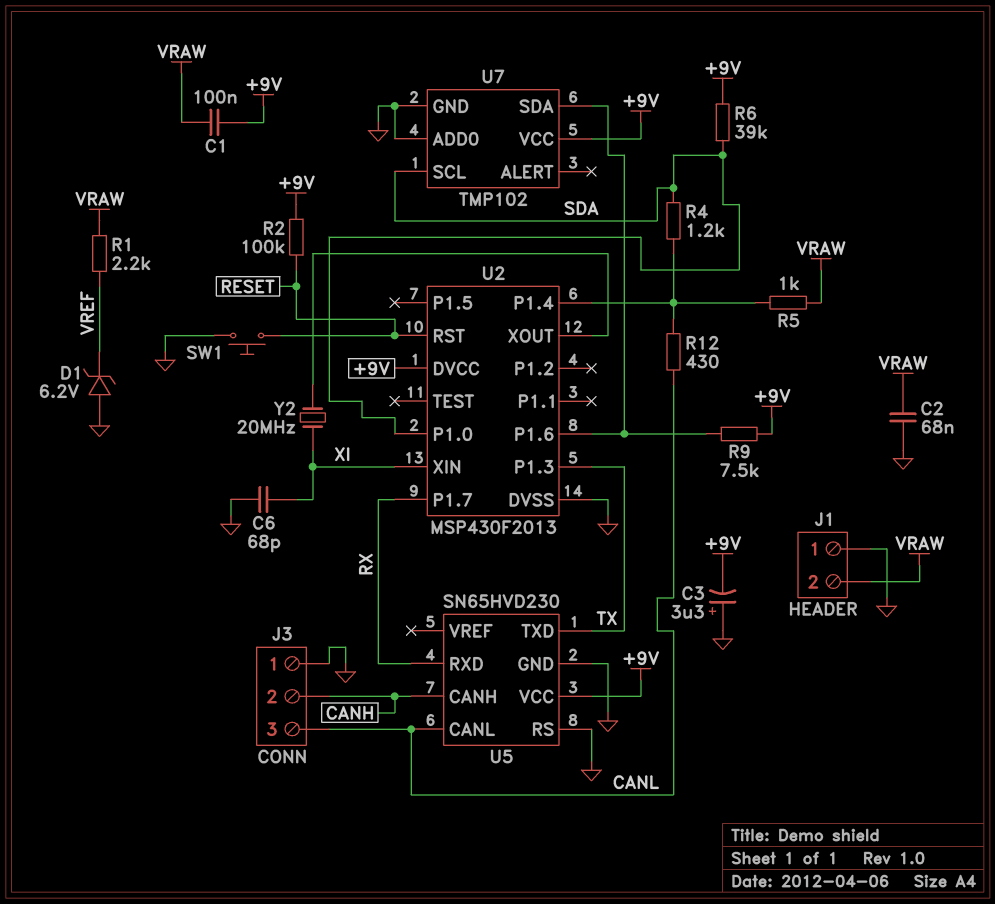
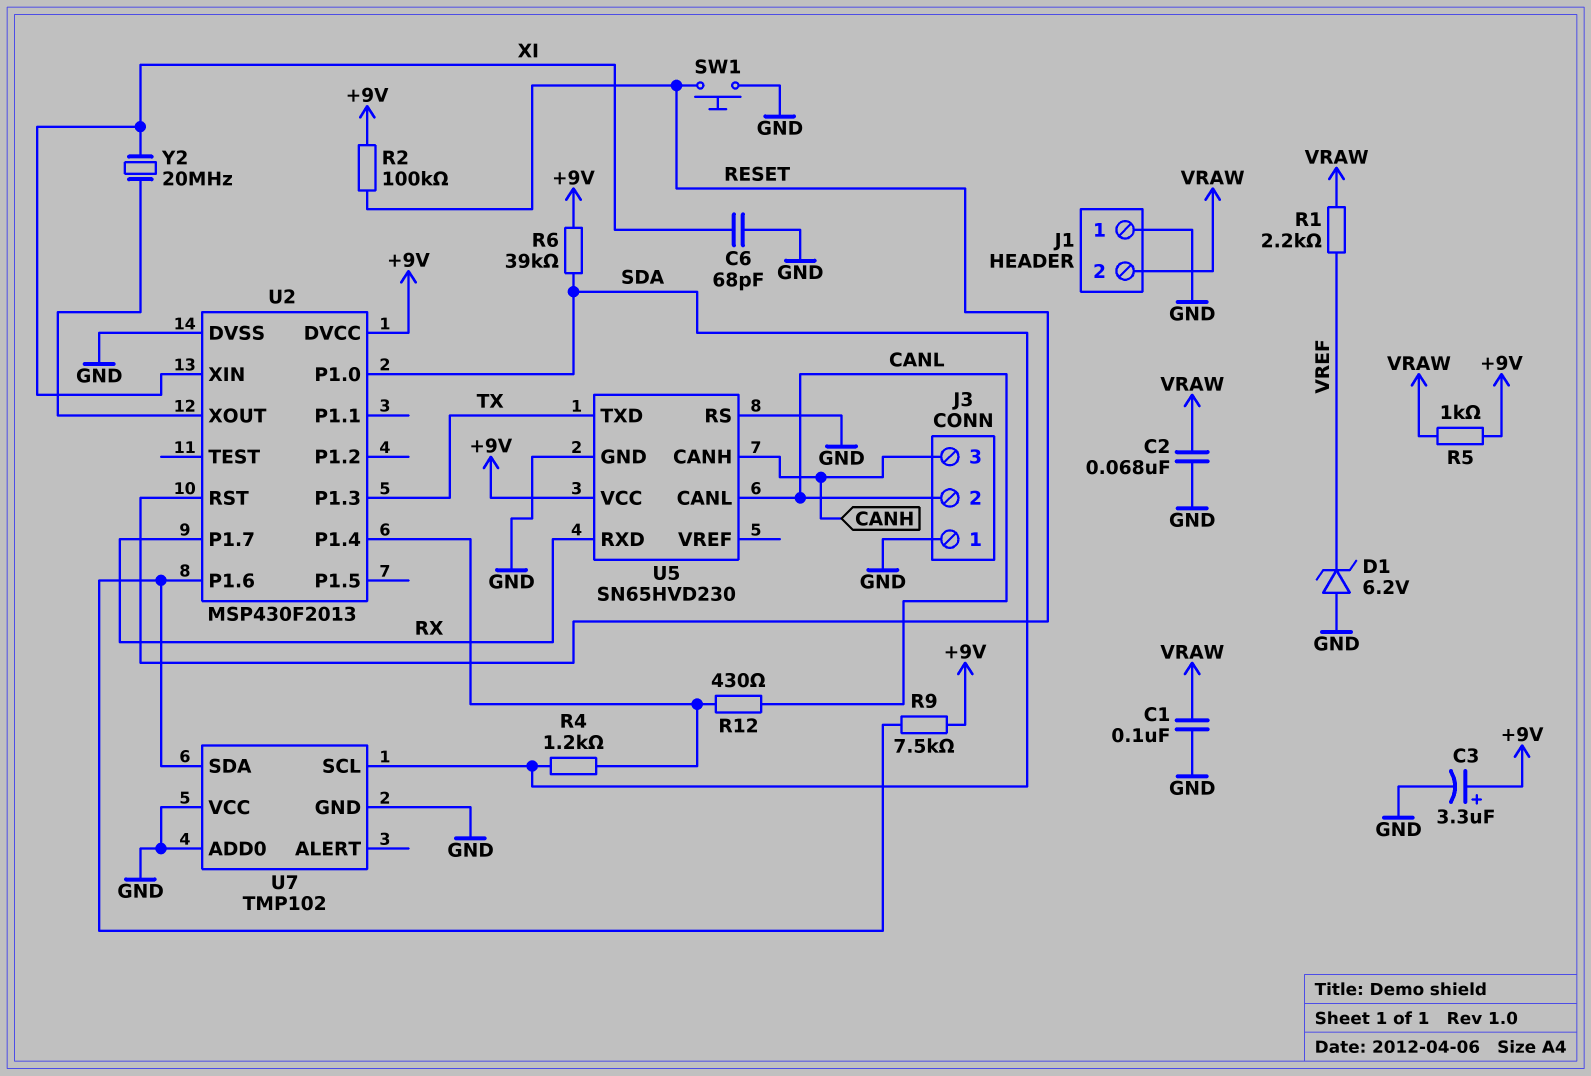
C1: 100nF (+9V, VRAW) -> 100nF (GND, VRAW)
C3: 3.3uF (plus GND, minus +9V) -> 3.3uF (plus +9V, minus GND)
J3 pin 2: CANH -> CANL
J3 pin 3: CANL -> CANH
R5: 1k (U2/P1.4, VRAW) -> 1k (+9V, VRAW)
U7 pin VCC: +9V -> GND

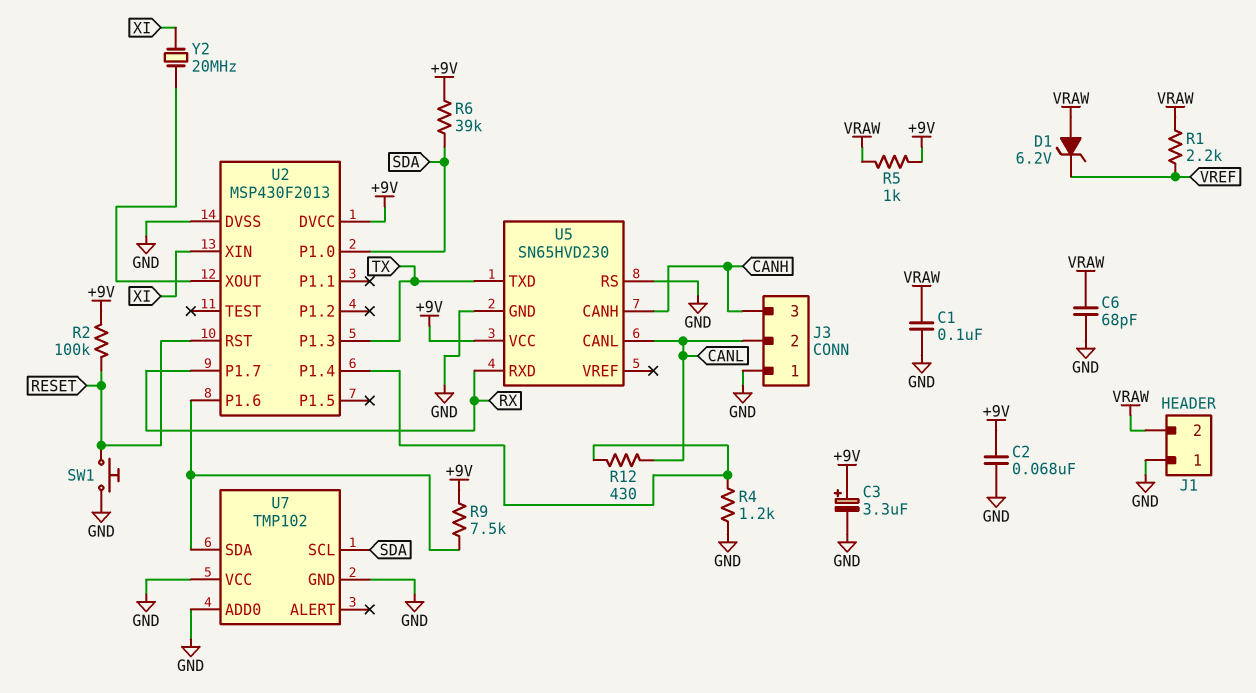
C2: 68nF (GND, VRAW) -> 68nF (+9V, GND)
C6: 68pF (GND, XI) -> 68pF (GND, VRAW)
D1: zener 6.2V (A GND, K VREF) -> zener 6.2V (A VRAW, K VREF)
R4: 1.2k (SDA, U2/P1.4) -> 1.2k (GND, U2/P1.4)

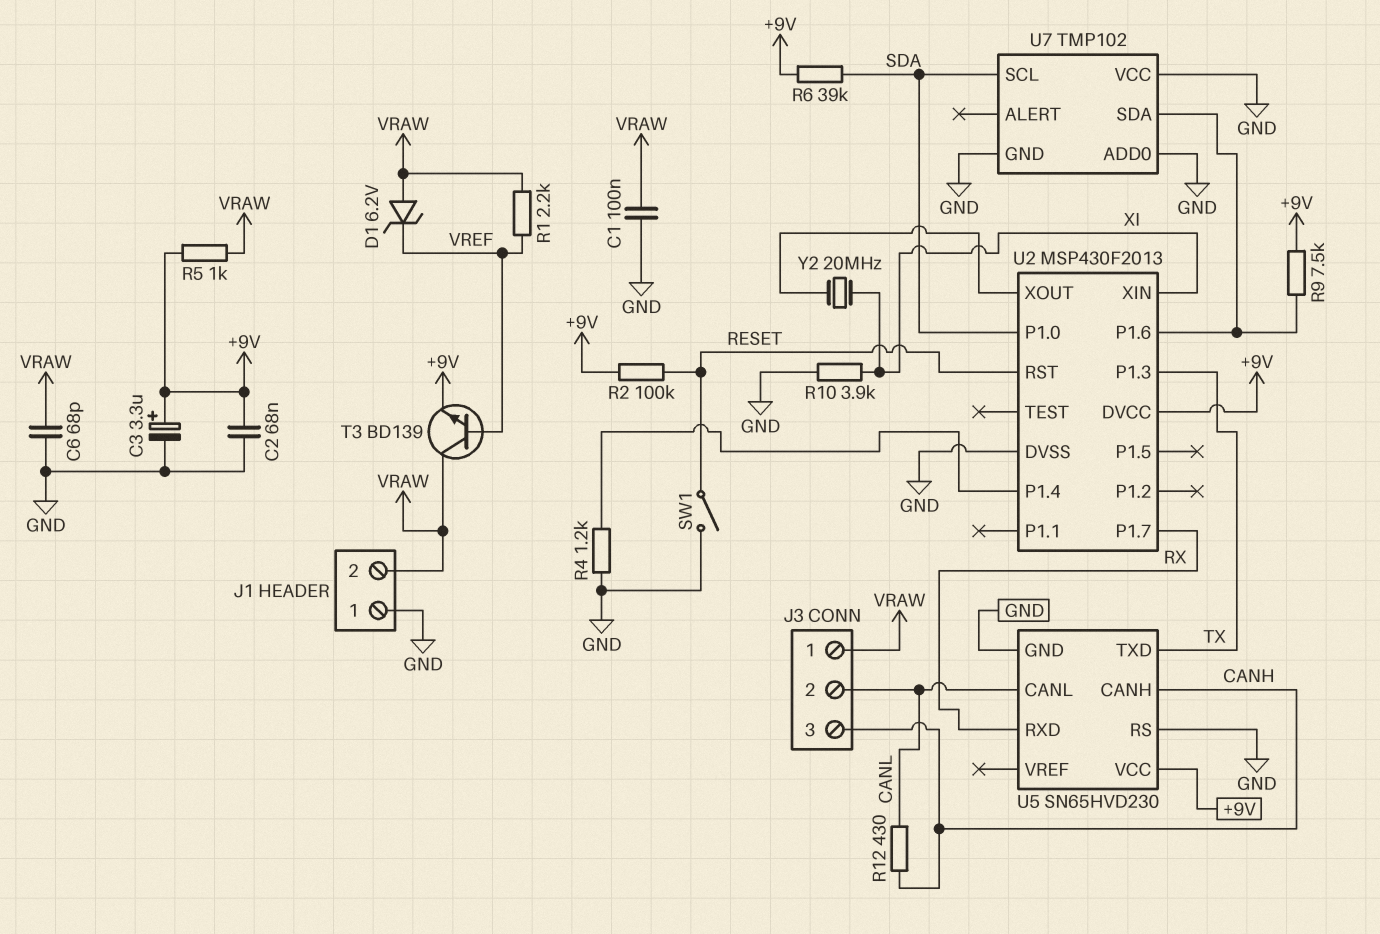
J3 pin 1: GND -> VRAW
R10: none -> 3.9k (GND, XI)
R12: 430 (CANL, U2/P1.4) -> 430 (CANH, CANL)
SW1: button (GND, RESET) -> switch (GND, RESET)
T3: none -> NPN BD139 (B VREF, C VRAW, E +9V)

